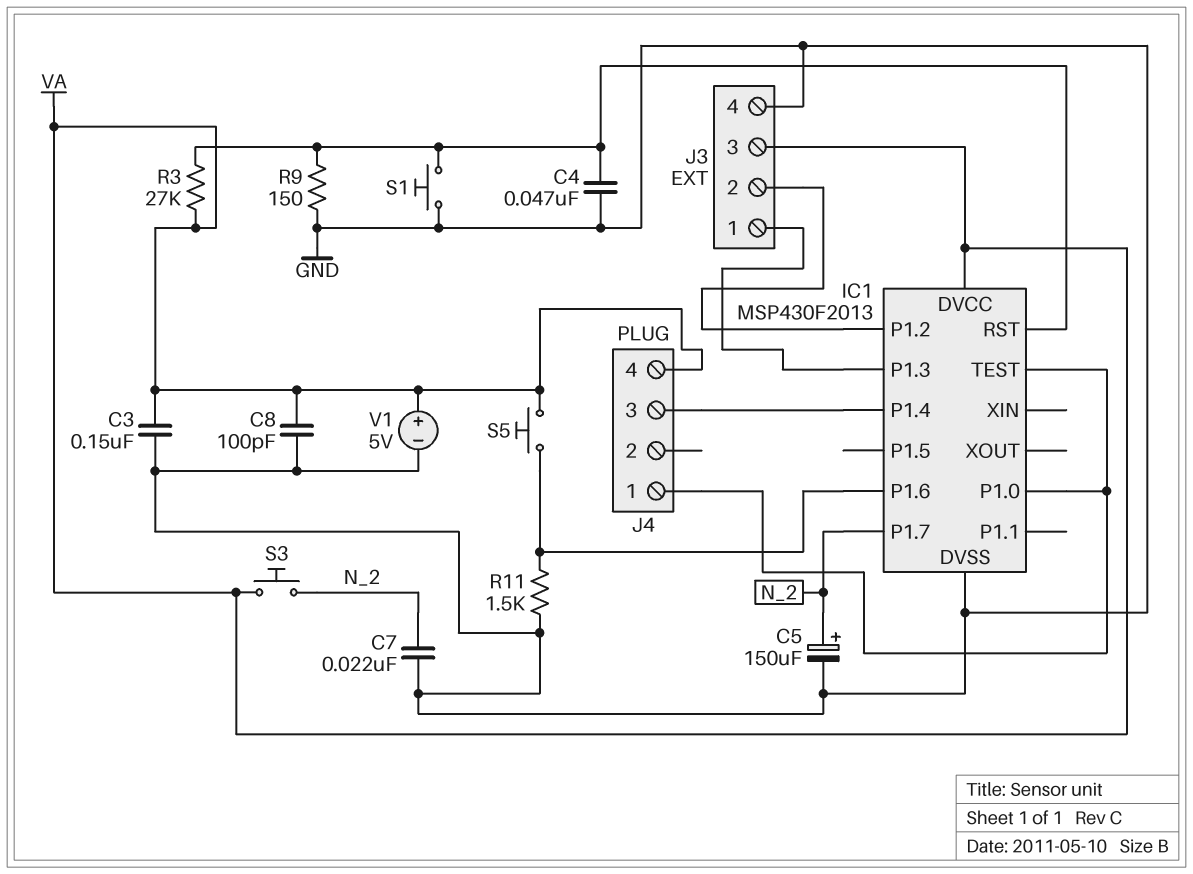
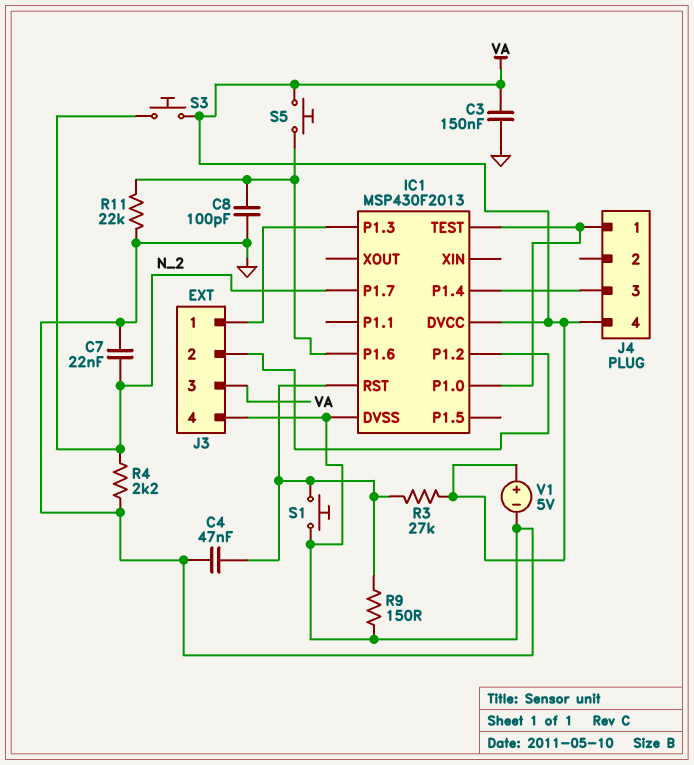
C5: 150uF (plus N_2, minus GND) -> none
C8: 100pF (GND, VA) -> 100pF (GND, IC1/P1.6)
R4: none -> 2.2k (GND, N_2)
R11: 1.5k (GND, IC1/P1.6) -> 22k (GND, IC1/P1.6)

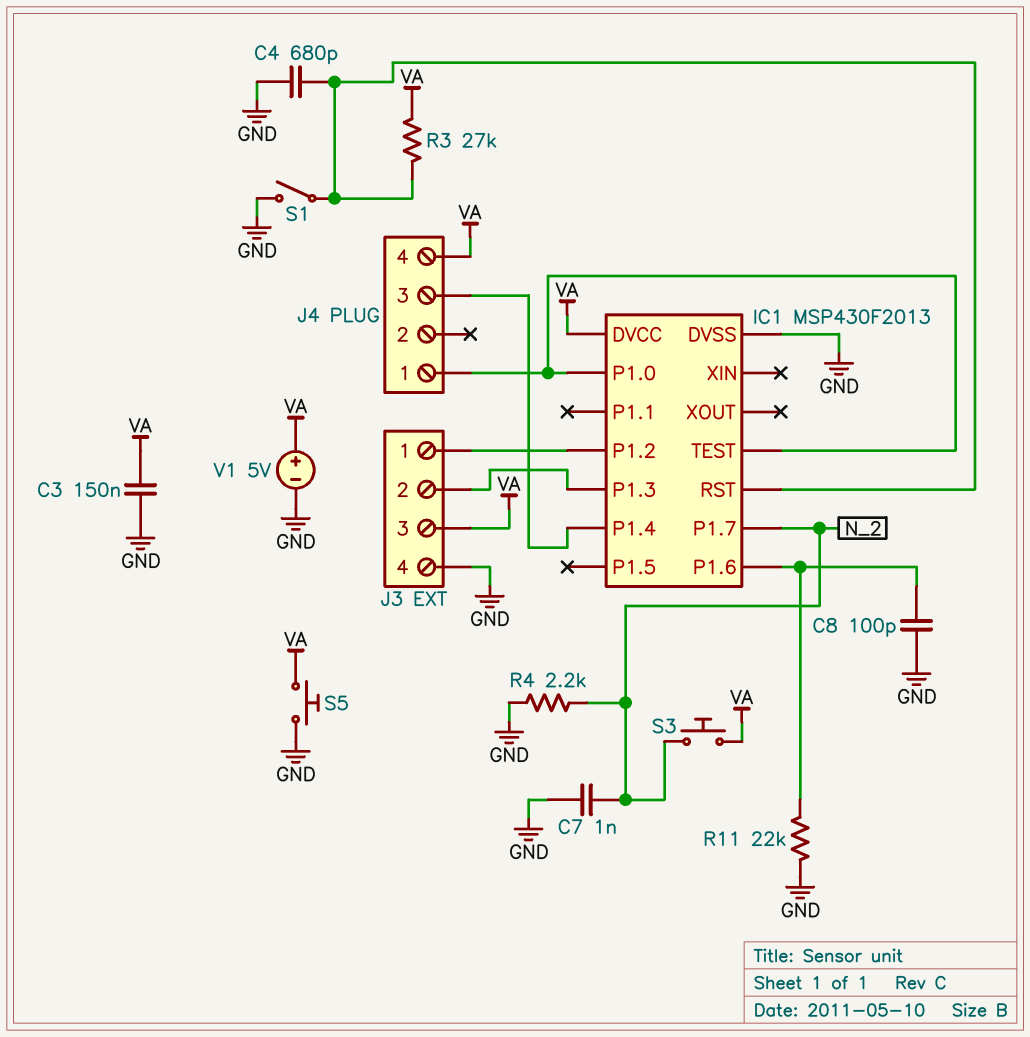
C4: 47nF (GND, IC1/RST) -> 680pF (GND, IC1/RST)
C7: 22nF (GND, N_2) -> 1nF (GND, N_2)
J3 pin 1: IC1/P1.3 -> IC1/P1.2
J3 pin 2: IC1/P1.2 -> IC1/P1.3
R9: 150 (GND, IC1/RST) -> none
S1: button (GND, IC1/RST) -> switch (GND, IC1/RST)
S5: button (IC1/P1.6, VA) -> button (GND, VA)

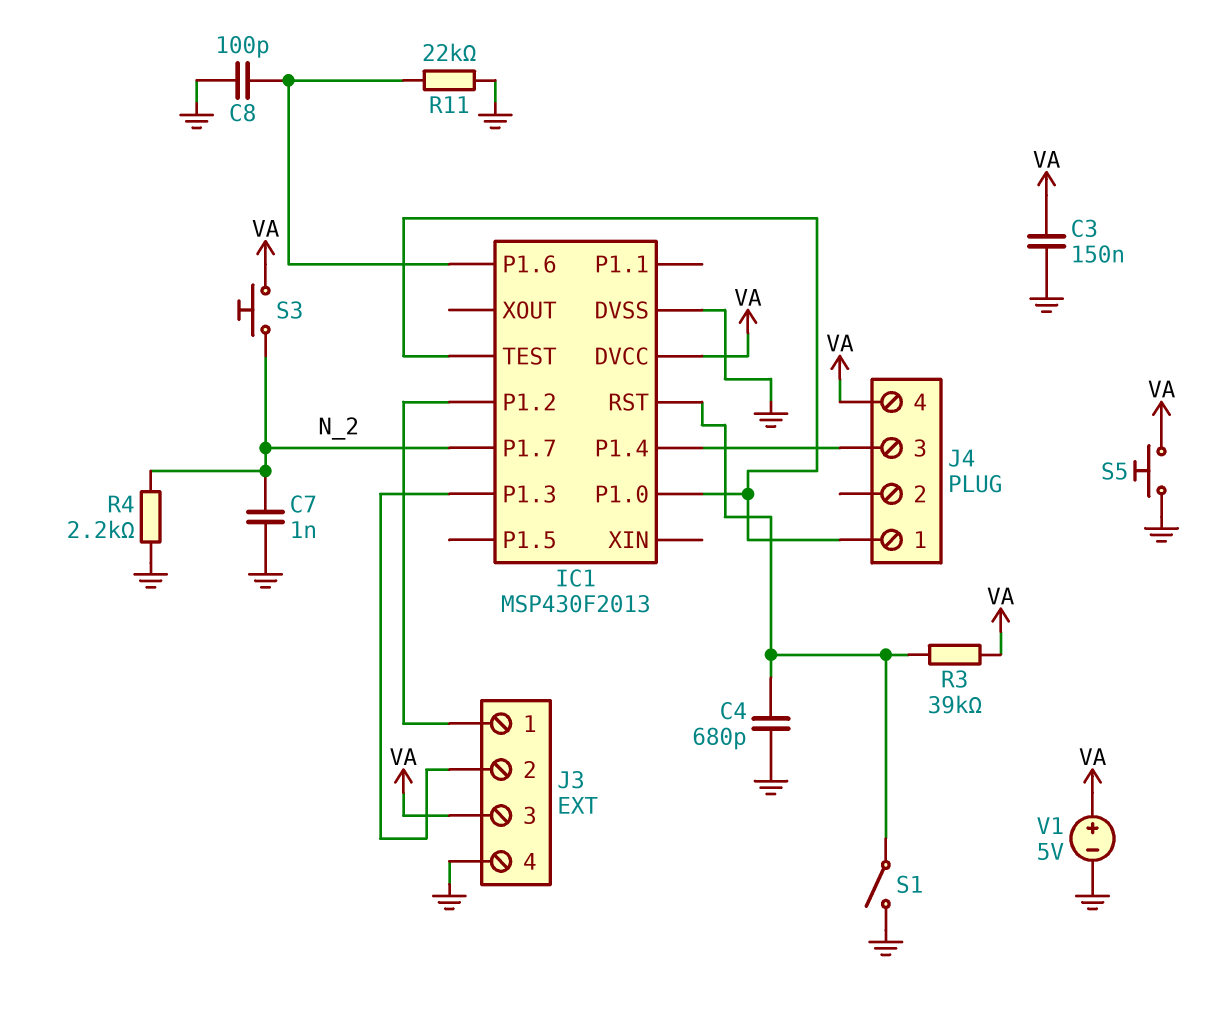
R3: 27k (IC1/RST, VA) -> 39k (IC1/RST, VA)

